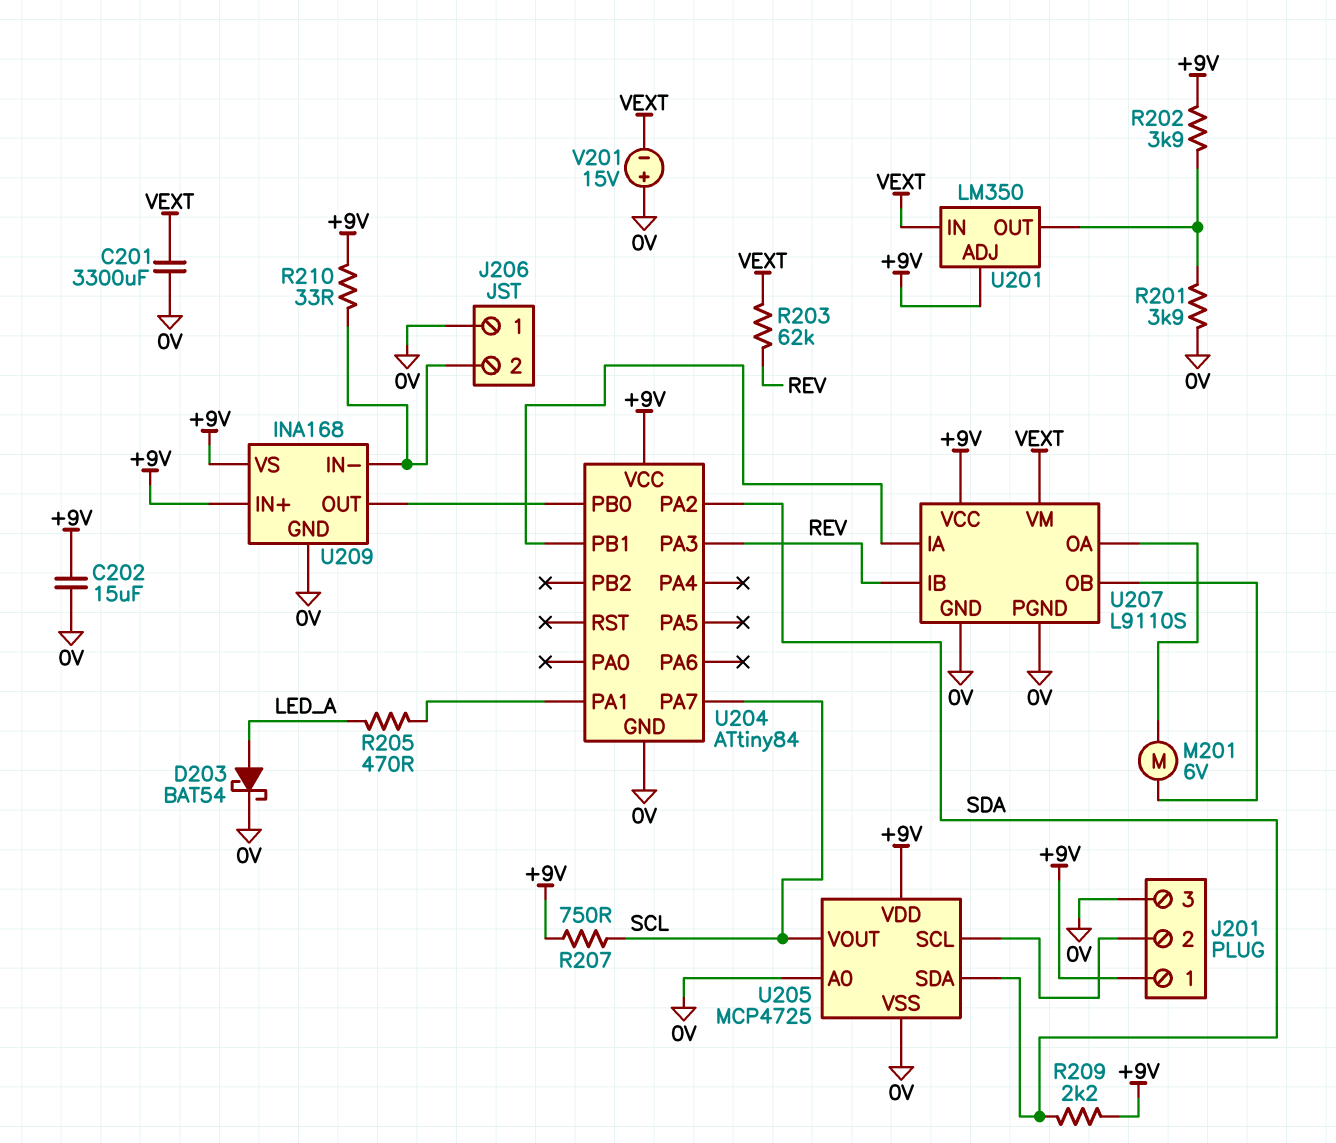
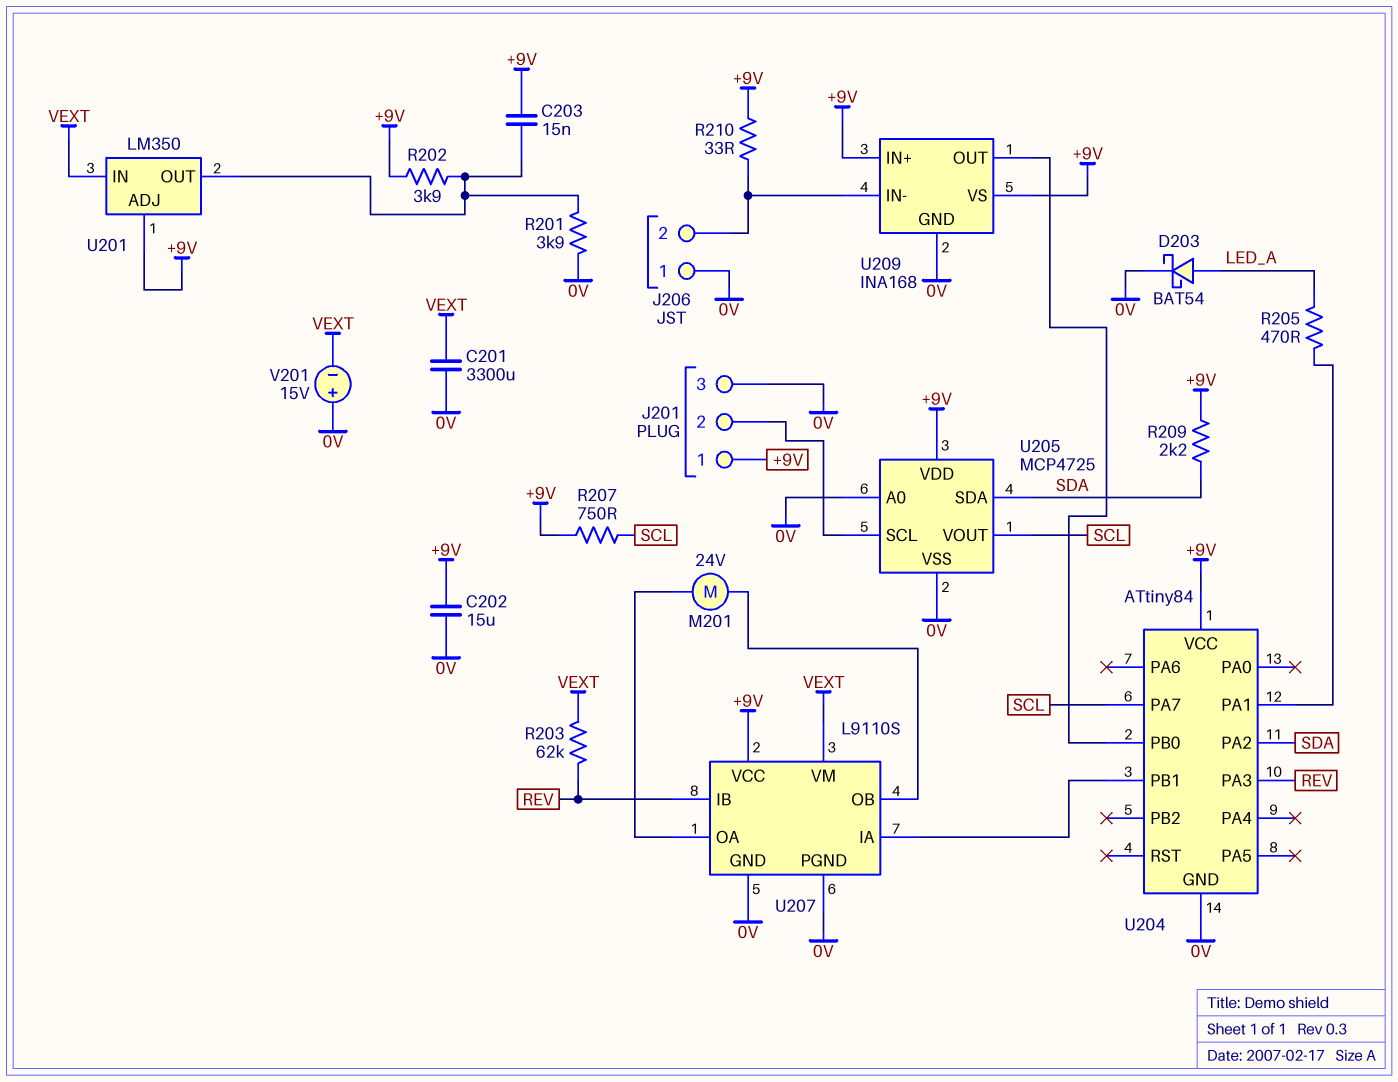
C203: none -> 15nF (+9V, U201/OUT)
M201: motor 6V (U207/OA, U207/OB) -> motor 24V (U207/OA, U207/OB)

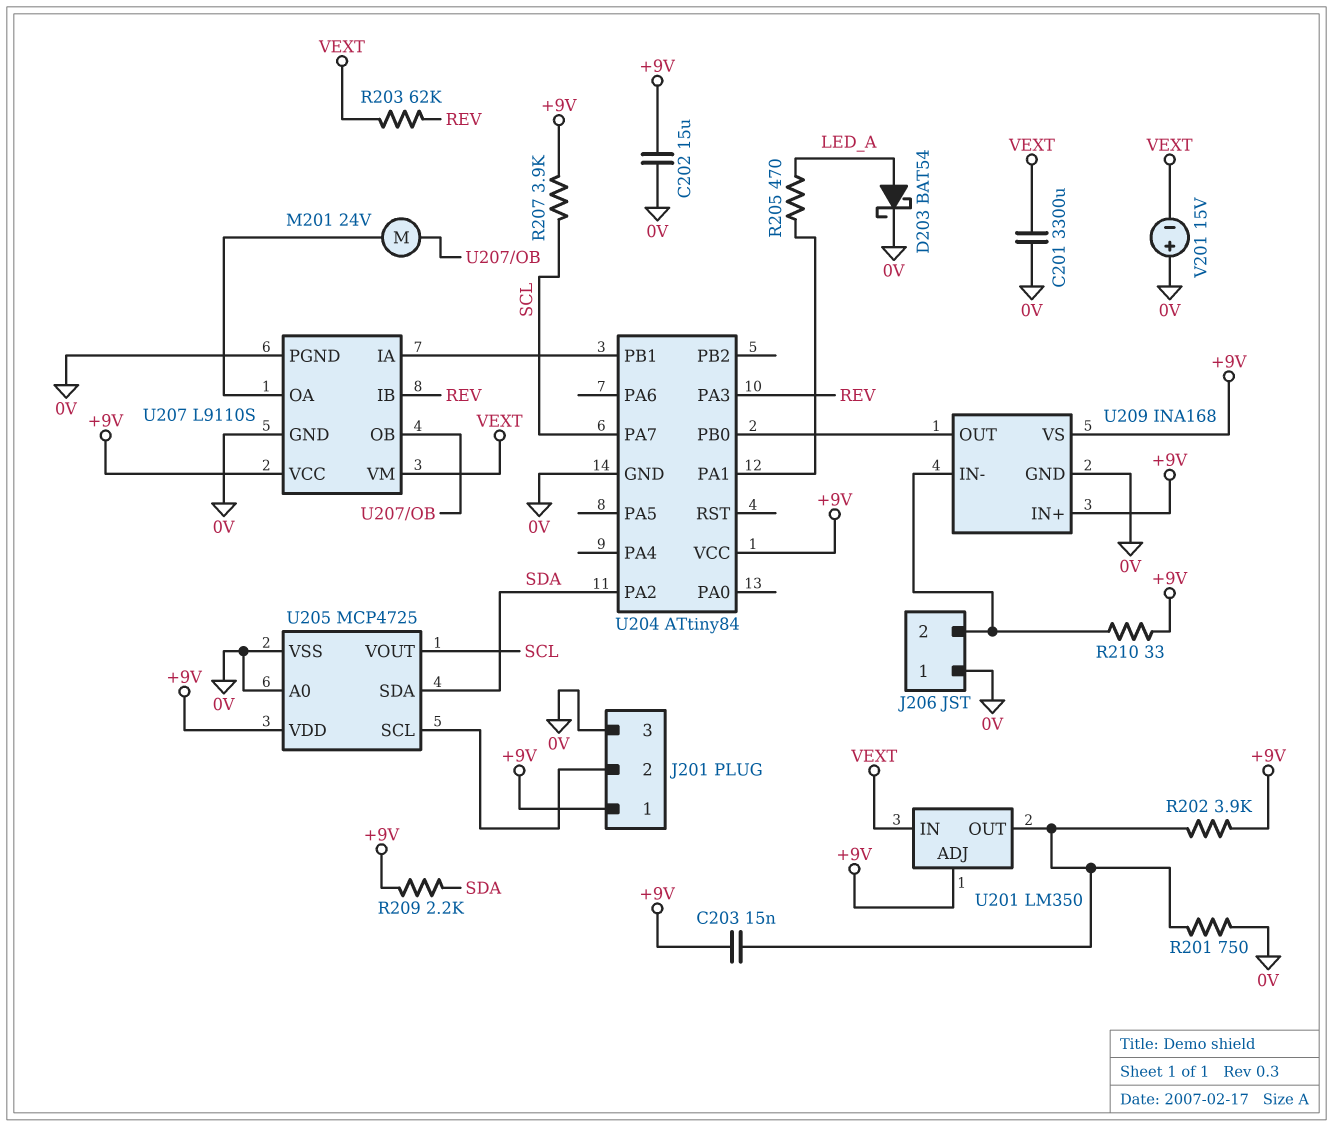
R201: 3.9k (0V, U201/OUT) -> 750 (0V, U201/OUT)
R207: 750 (+9V, SCL) -> 3.9k (+9V, SCL)

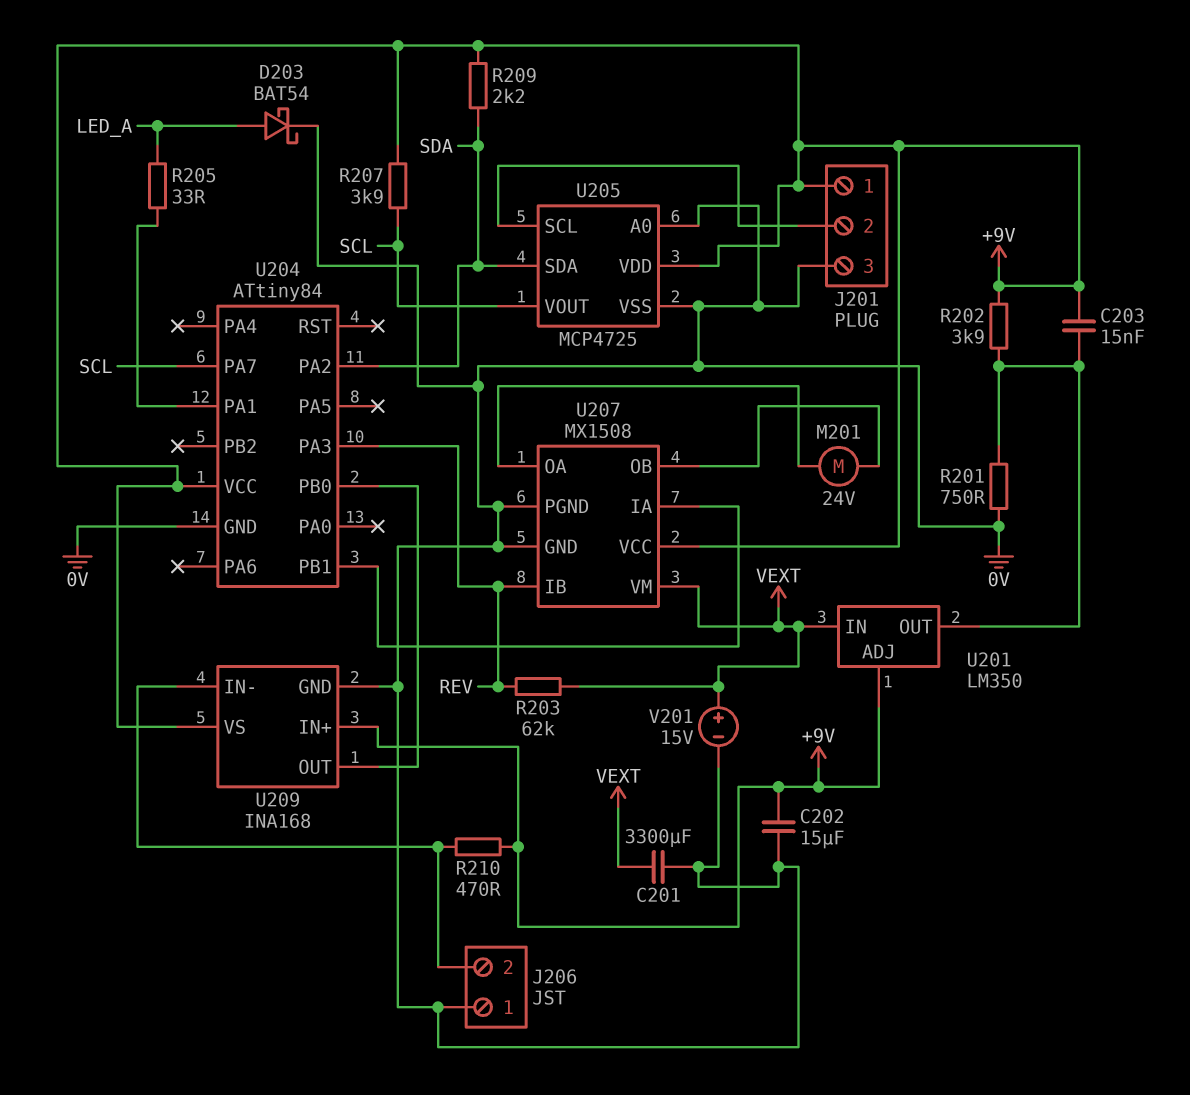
R205: 470 (LED_A, U204/PA1) -> 33 (LED_A, U204/PA1)
R210: 33 (+9V, J206/2) -> 470 (+9V, J206/2)
U207: L9110S -> MX1508
V201: 15V (plus 0V, minus VEXT) -> 15V (plus VEXT, minus 0V)

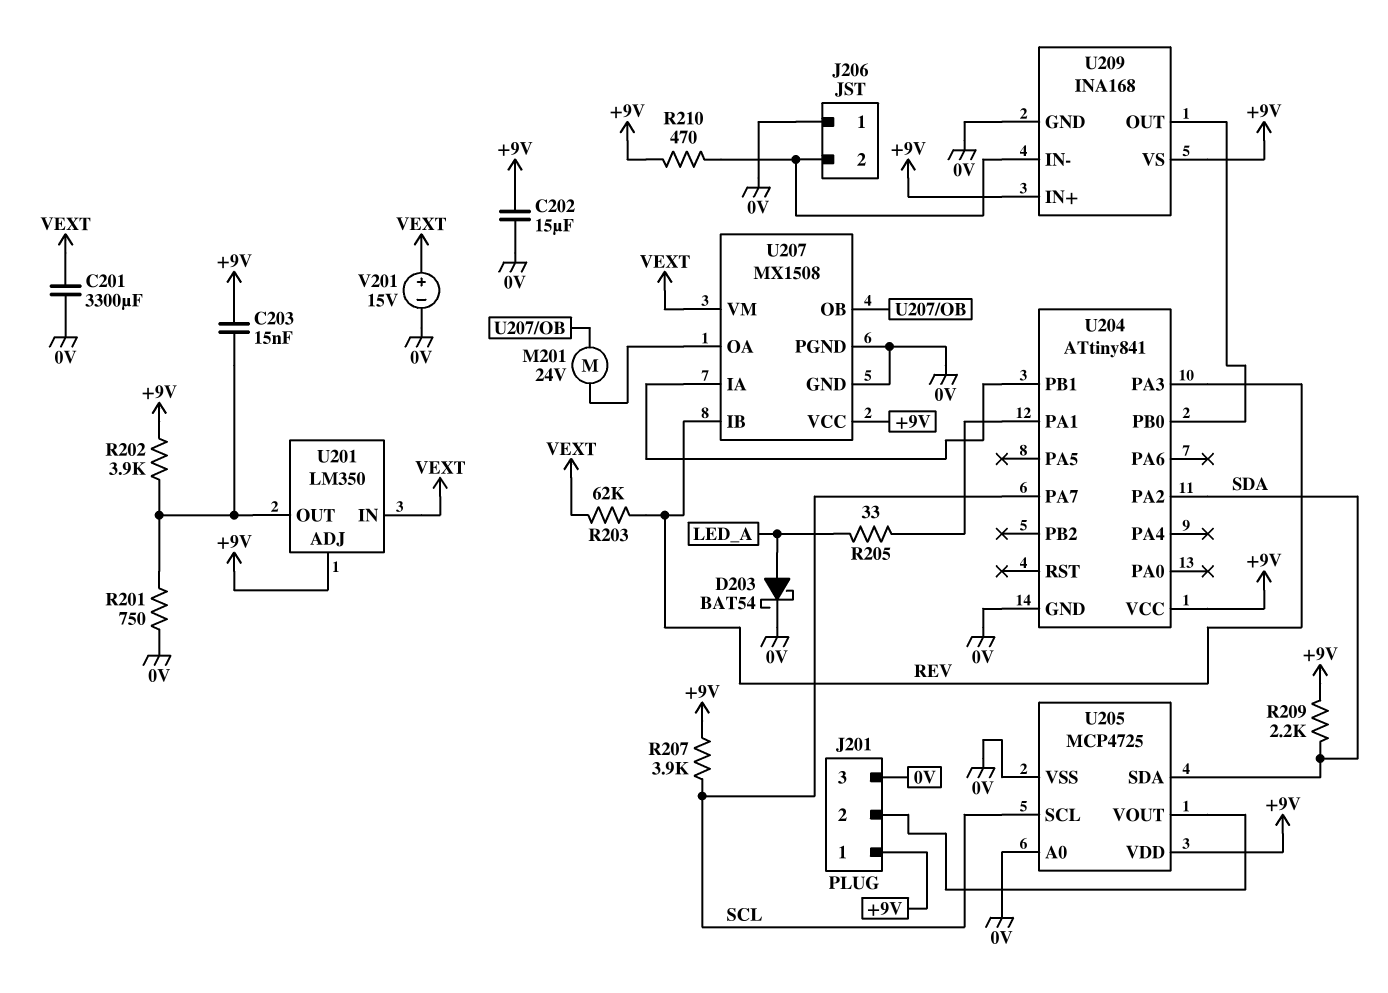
U204: ATtiny84 -> ATtiny841
U205 pin SCL: J201/2 -> SCL
U205 pin VOUT: SCL -> J201/2

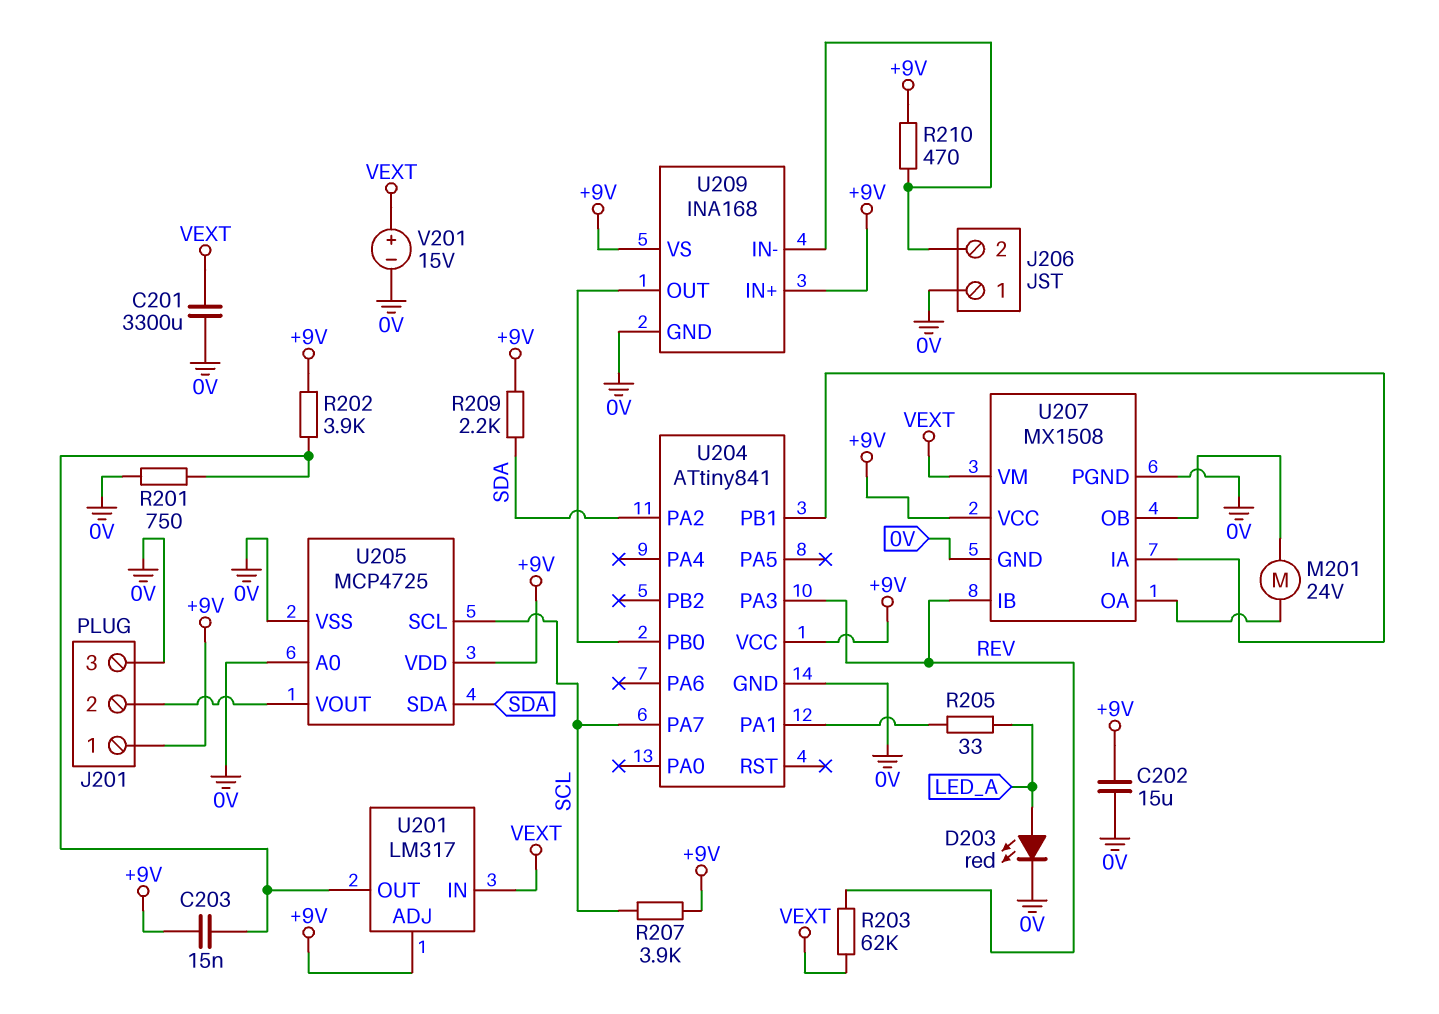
D203: schottky BAT54 (A LED_A, K 0V) -> LED red (A LED_A, K 0V)
U201: LM350 -> LM317

